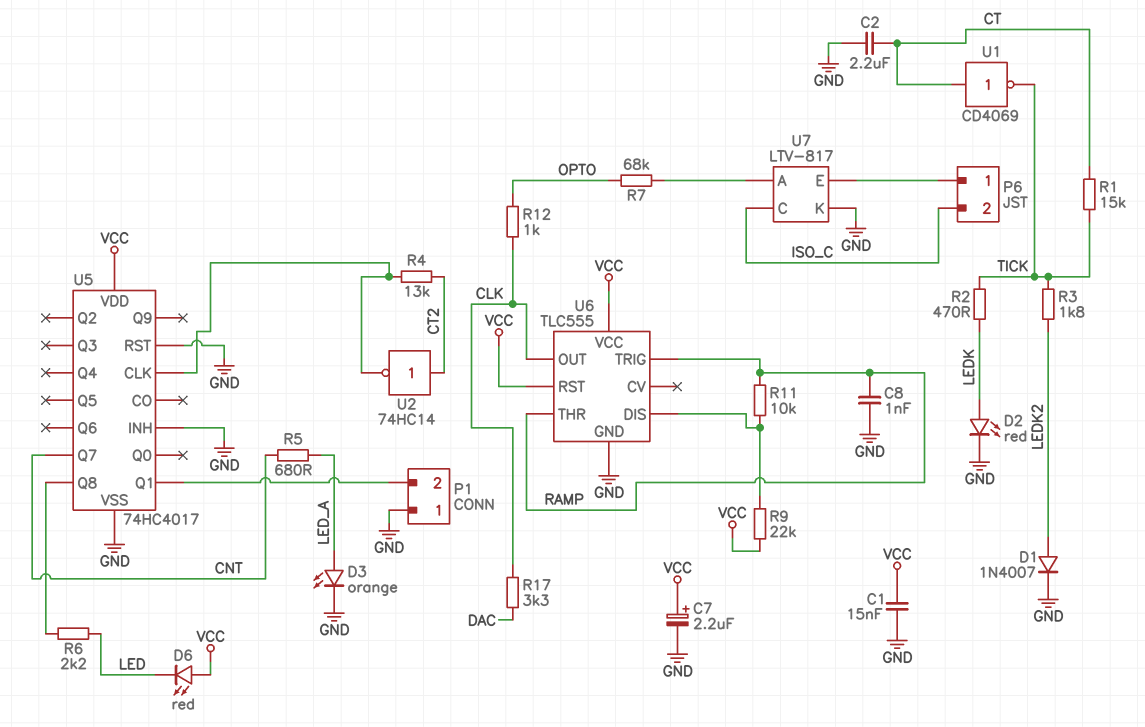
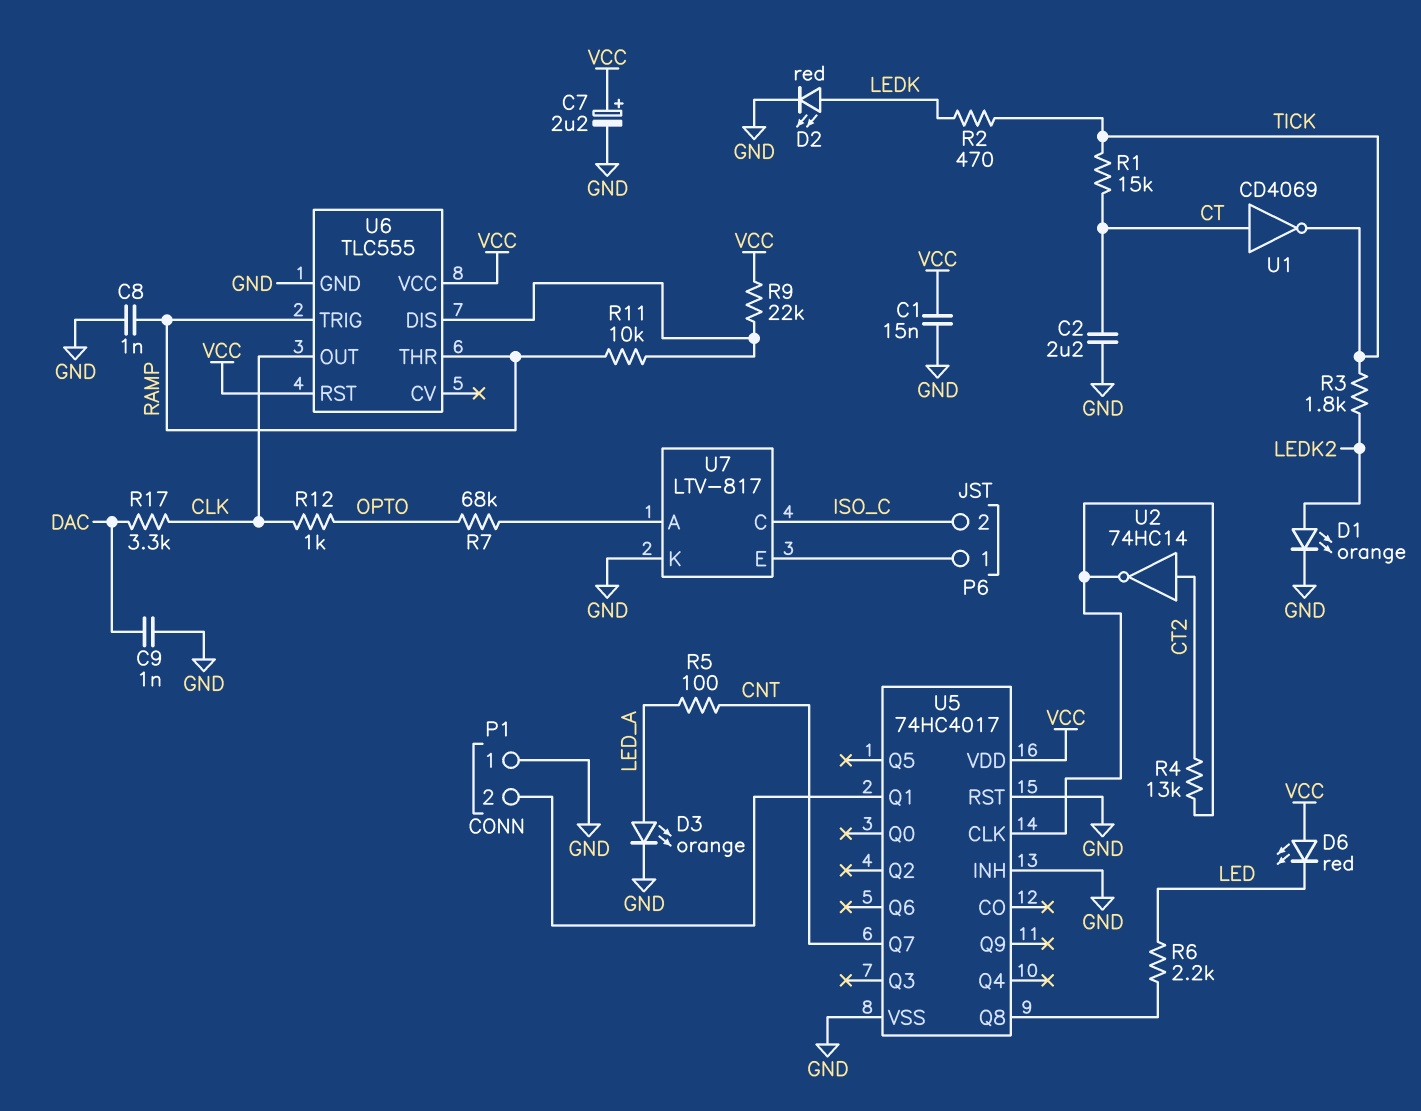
C9: none -> 1nF (DAC, GND)
D1: diode 1N4007 (A LEDK2, K GND) -> LED orange (A LEDK2, K GND)
R5: 680 (CNT, LED_A) -> 100 (CNT, LED_A)

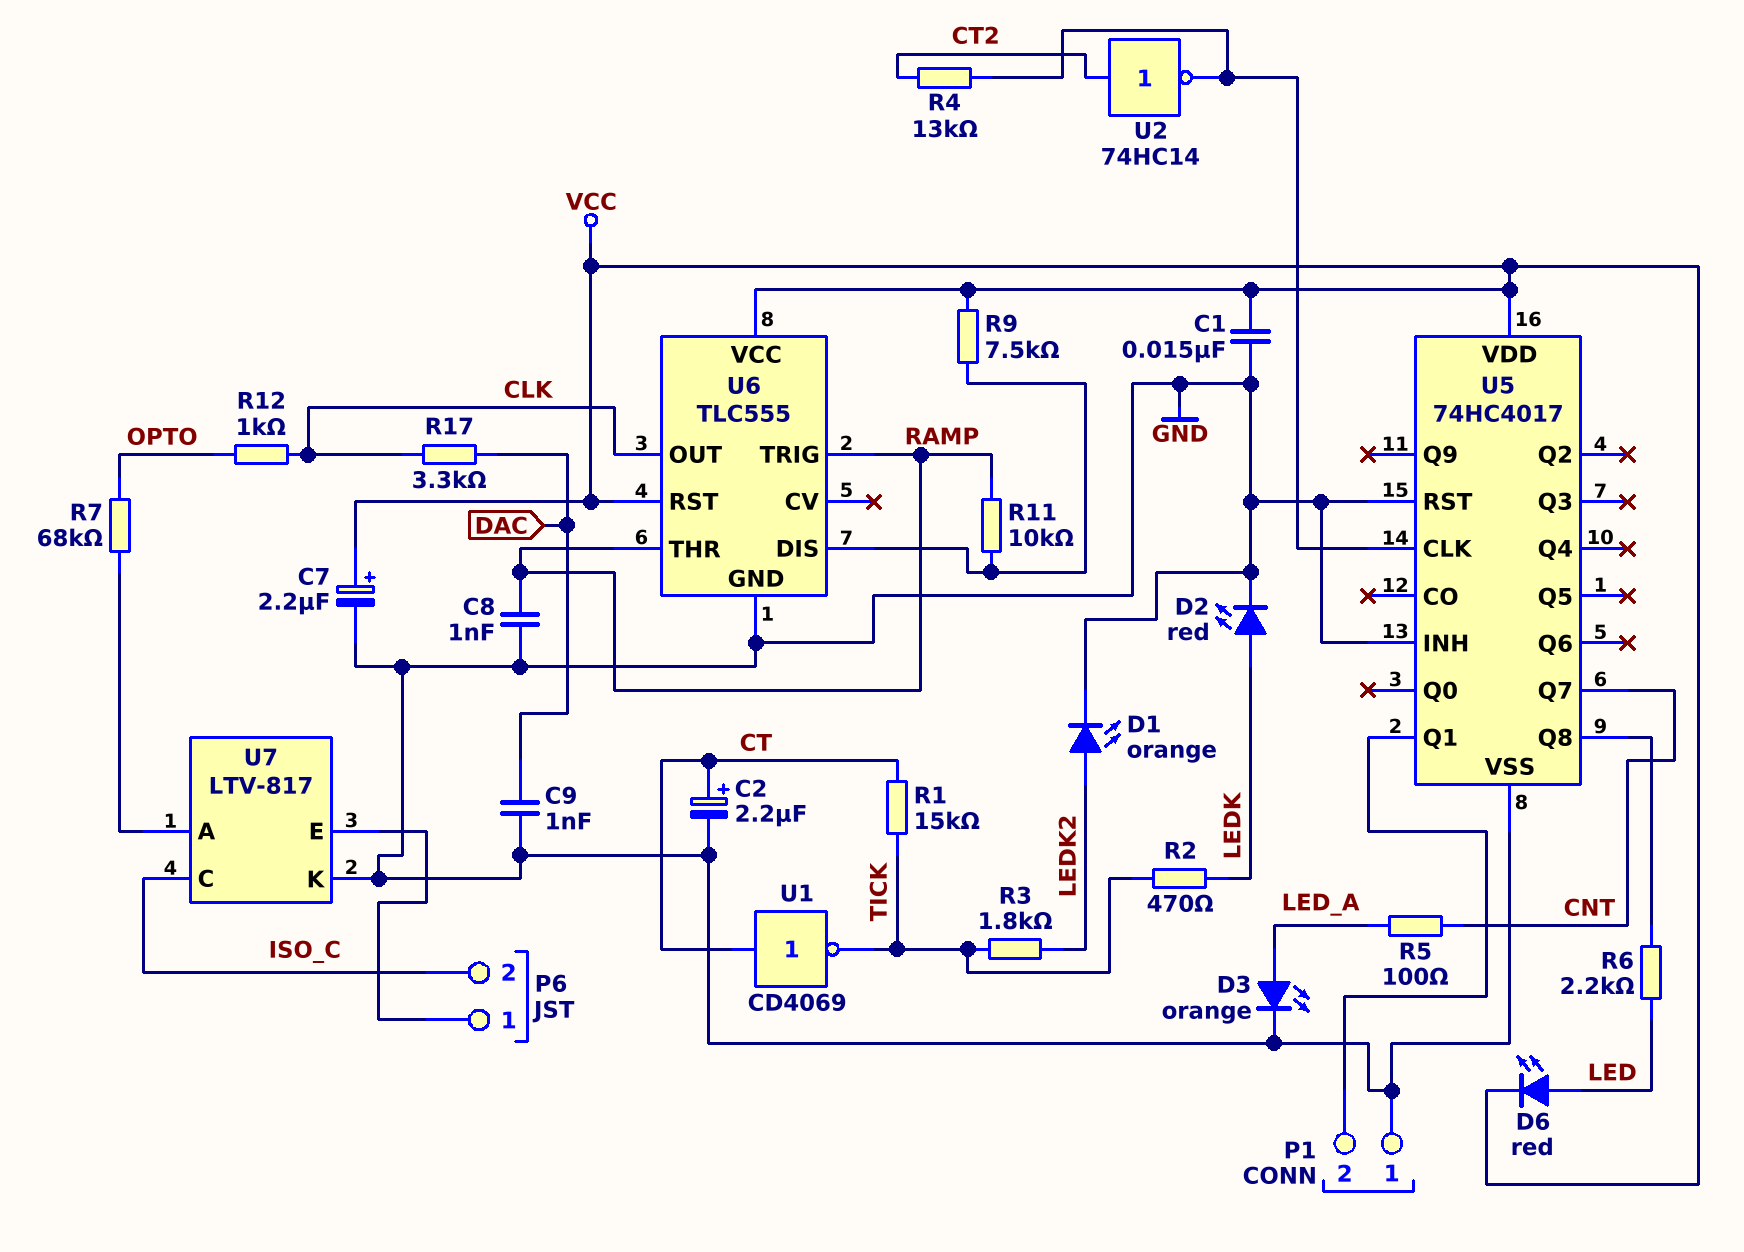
C2: 2.2uF (CT, GND) -> 2.2uF (plus CT, minus GND)
D6: LED red (A VCC, K LED) -> LED red (A LED, K VCC)
R9: 22k (U6/DIS, VCC) -> 7.5k (U6/DIS, VCC)

